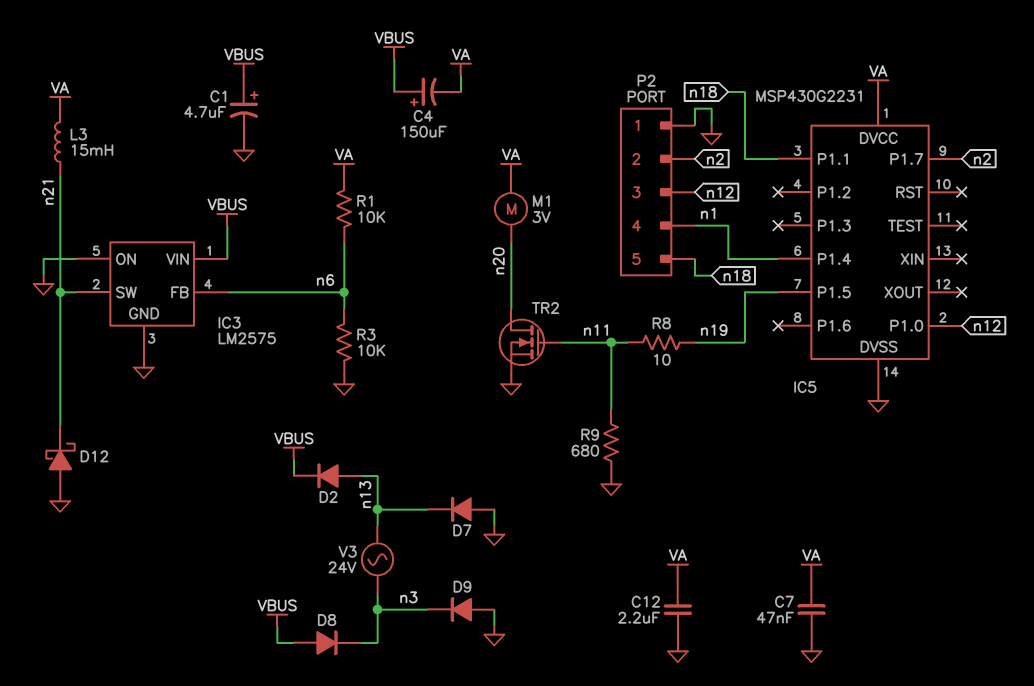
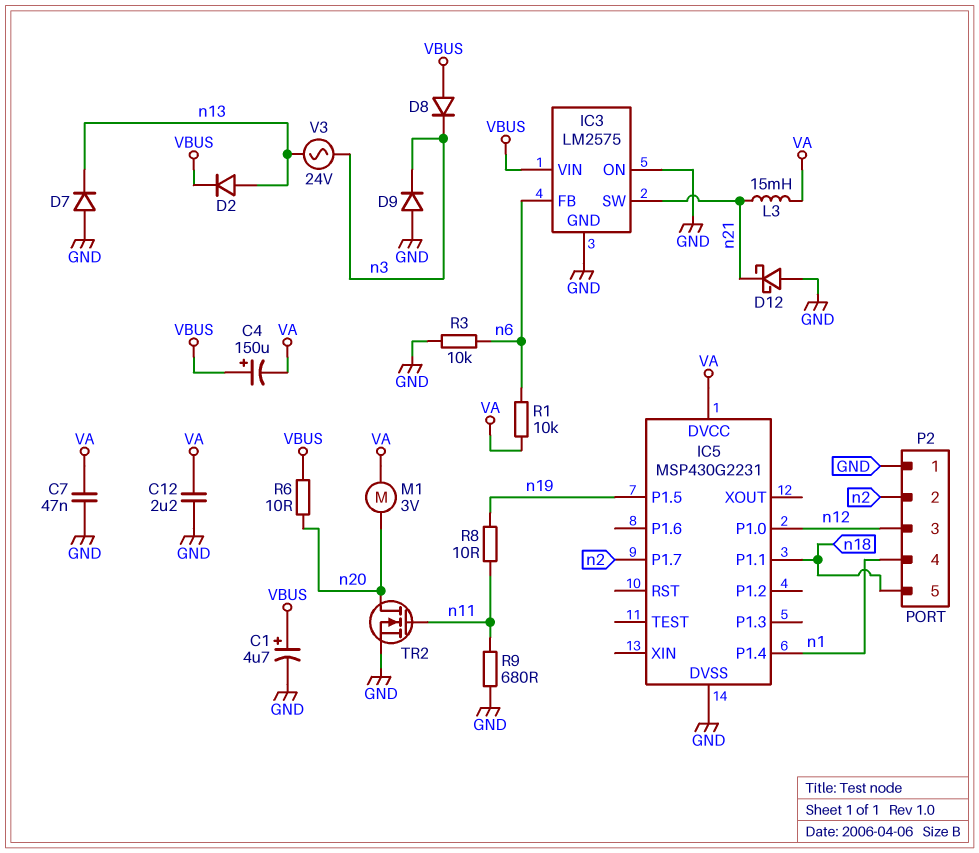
R6: none -> 10 (VBUS, n20)

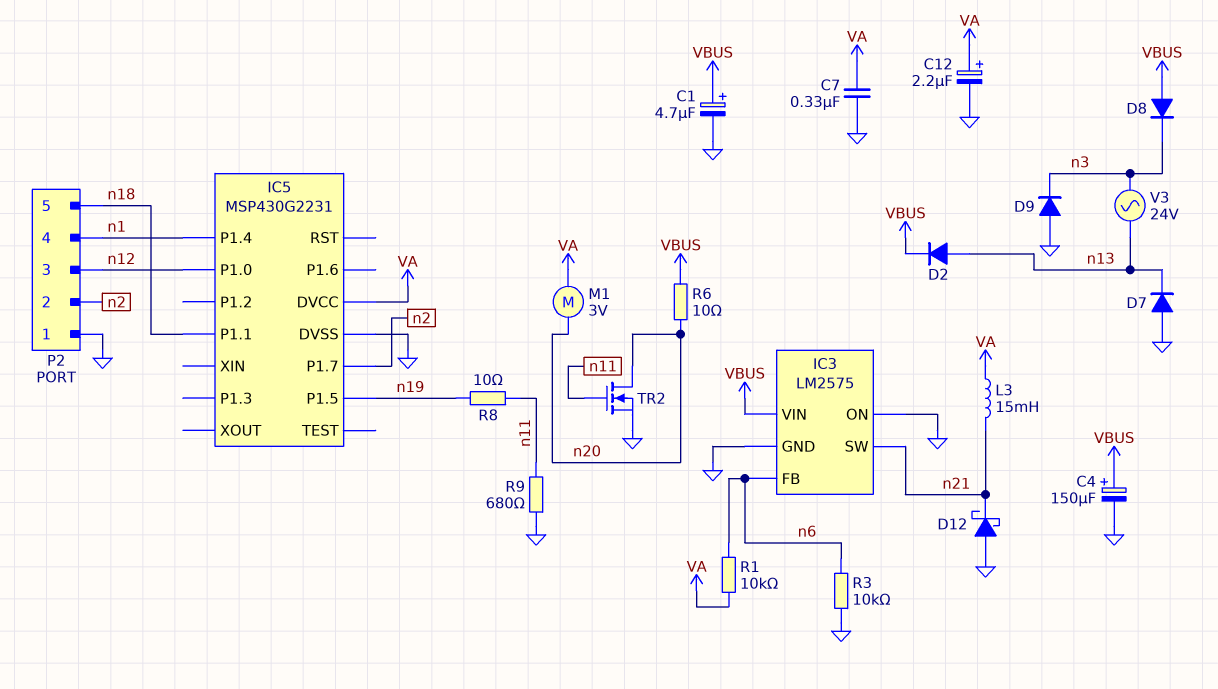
C4: 150uF (plus VBUS, minus VA) -> 150uF (plus VBUS, minus GND)
C7: 47nF (GND, VA) -> 330nF (GND, VA)
C12: 2.2uF (GND, VA) -> 2.2uF (plus VA, minus GND)

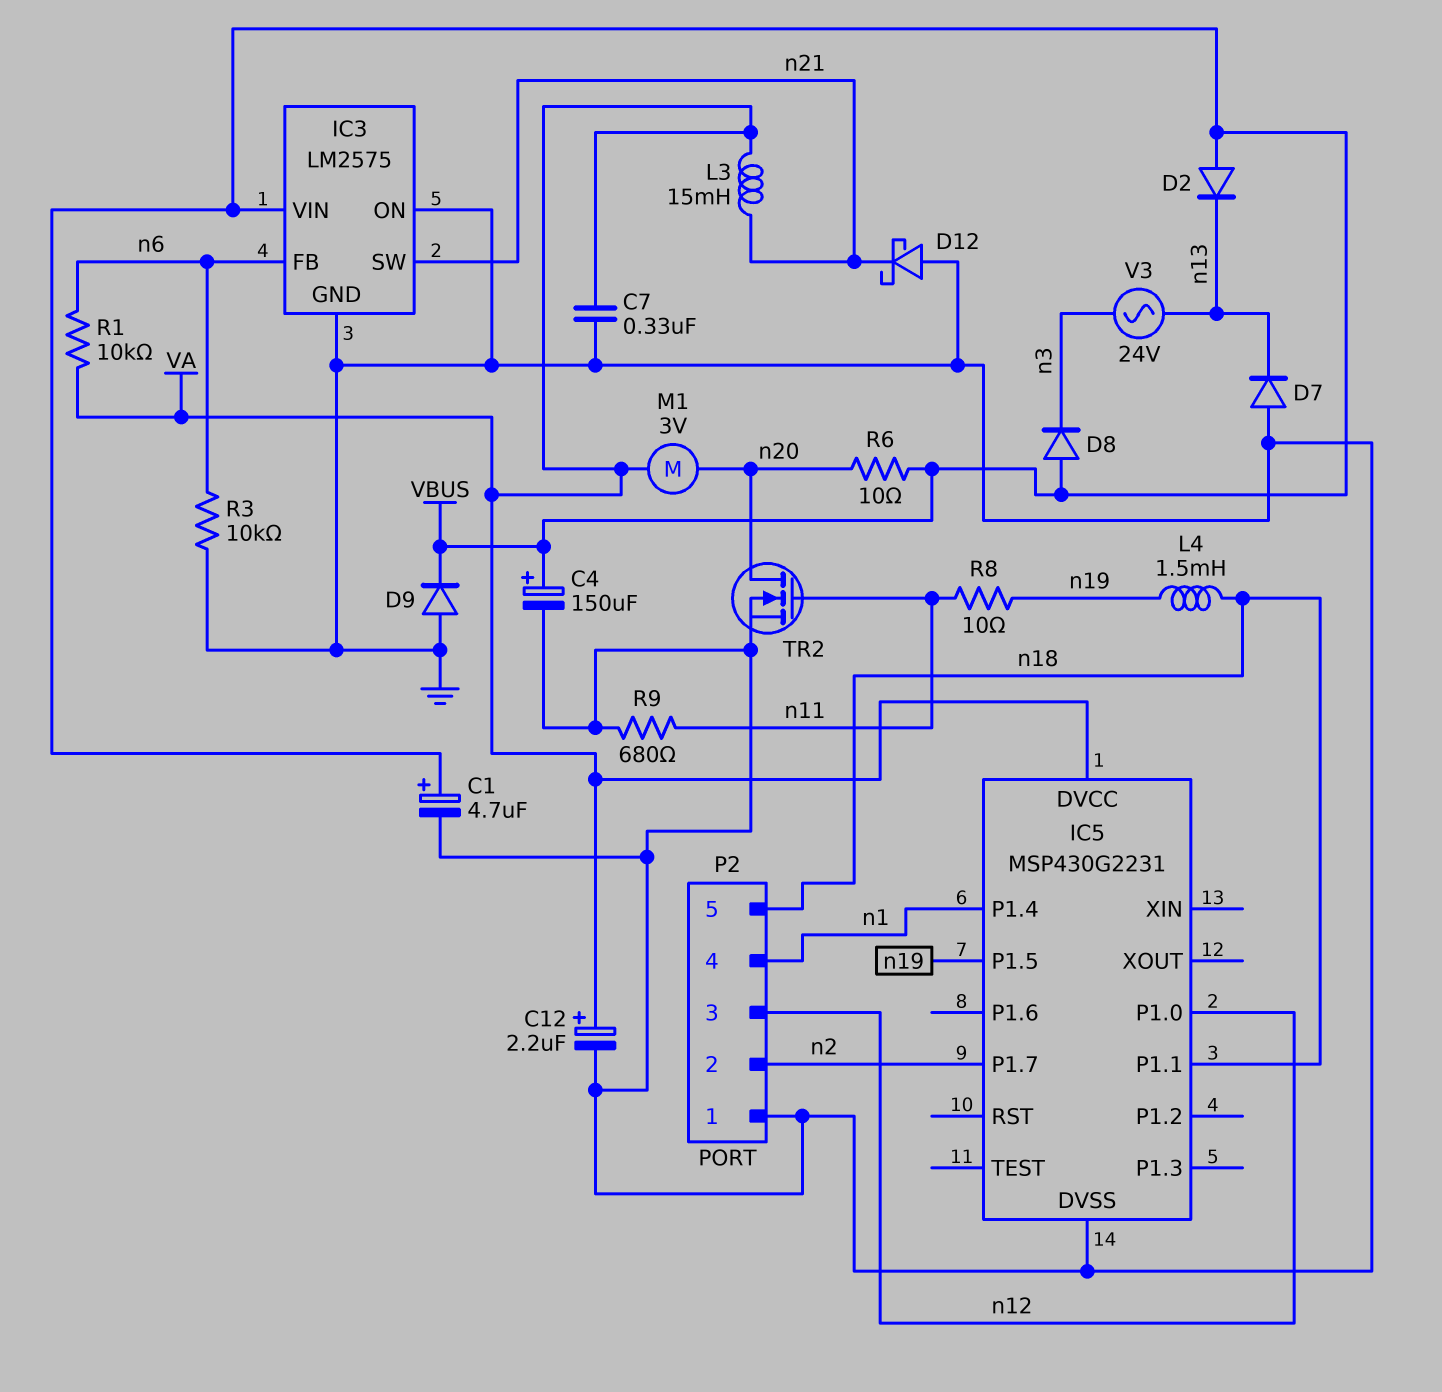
D2: diode (A n13, K VBUS) -> diode (A VBUS, K n13)
D9: diode (A GND, K n3) -> diode (A GND, K VBUS)
L4: none -> 1.5mH (n18, n19)

